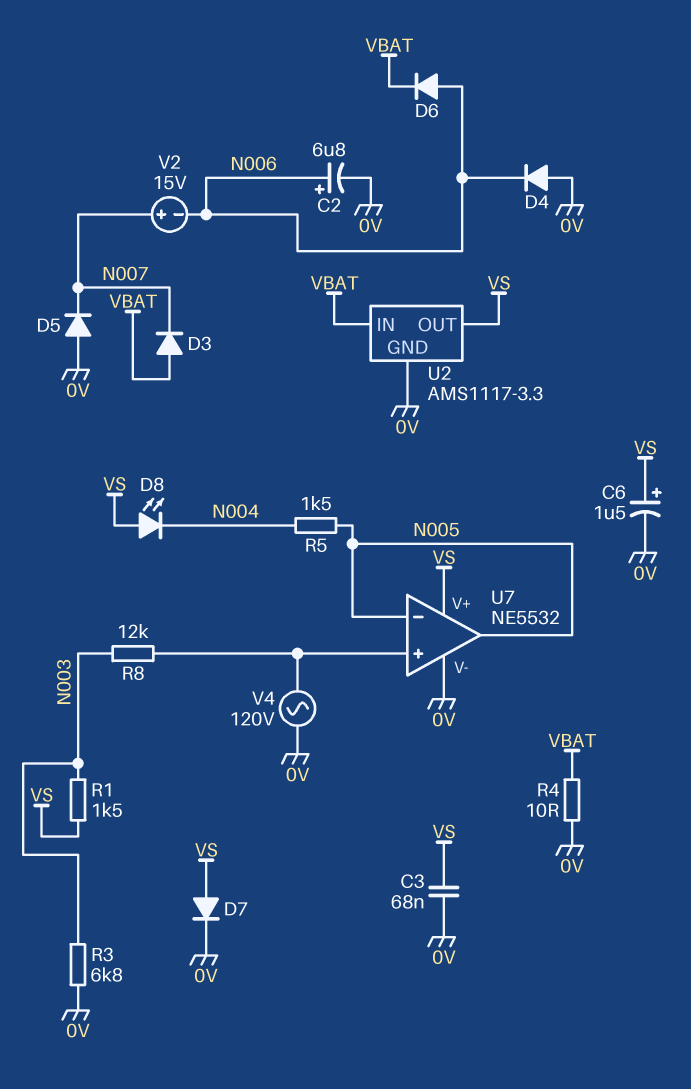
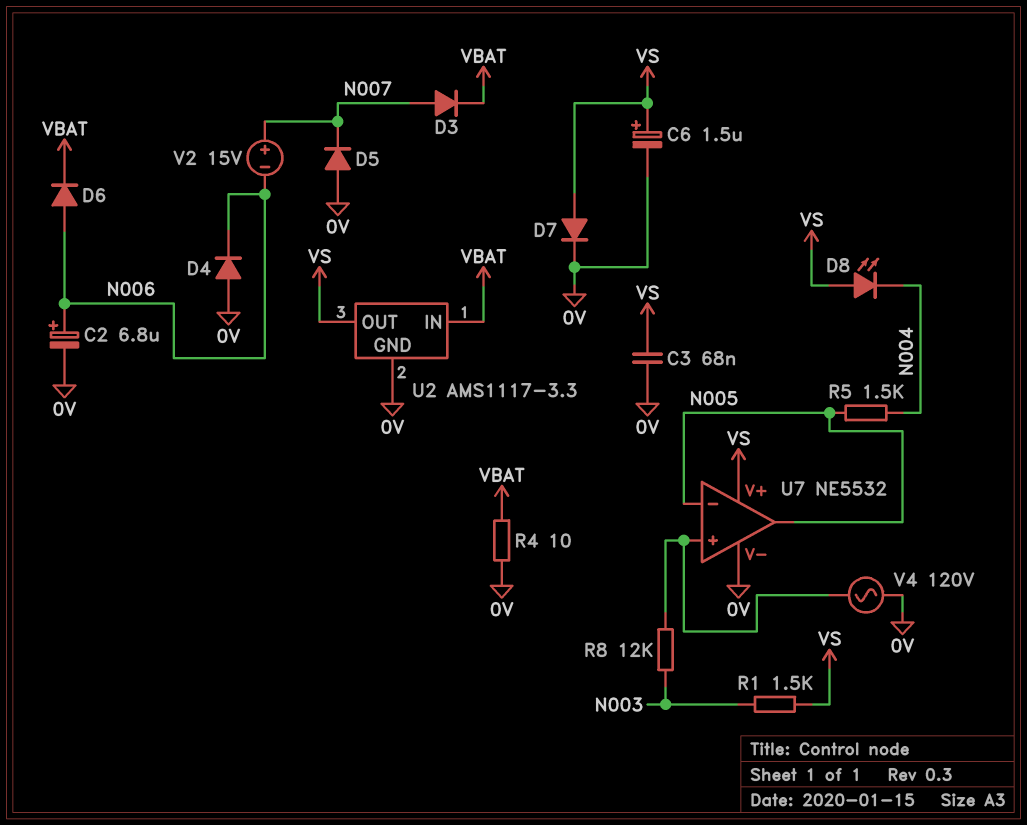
D3: diode (A VBAT, K N007) -> diode (A N007, K VBAT)
R3: 6.8k (0V, N003) -> none

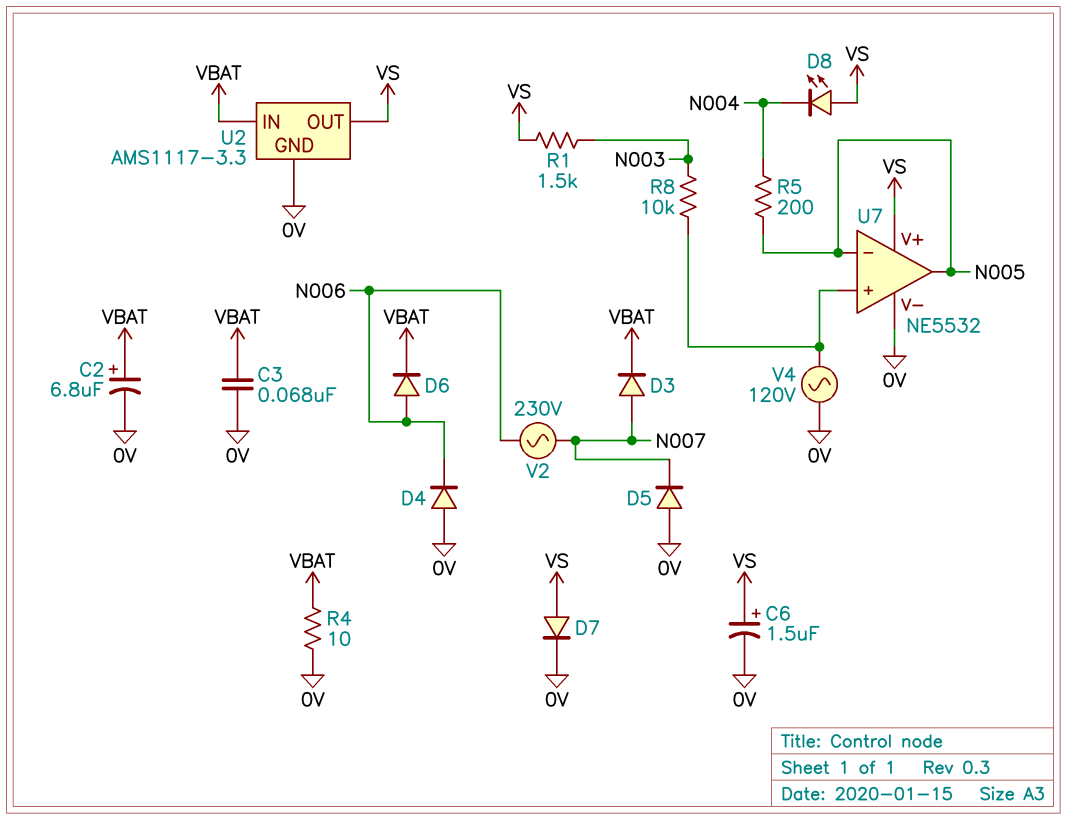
C2: 6.8uF (plus N006, minus 0V) -> 6.8uF (plus VBAT, minus 0V)
C3: 68nF (0V, VS) -> 68nF (0V, VBAT)
R5: 1.5k (N004, N005) -> 200 (N004, N005)
R8: 12k (N003, U7/in+) -> 10k (N003, U7/in+)
V2: 15V (plus N007, minus N006) -> AC 230V (N006, N007)

